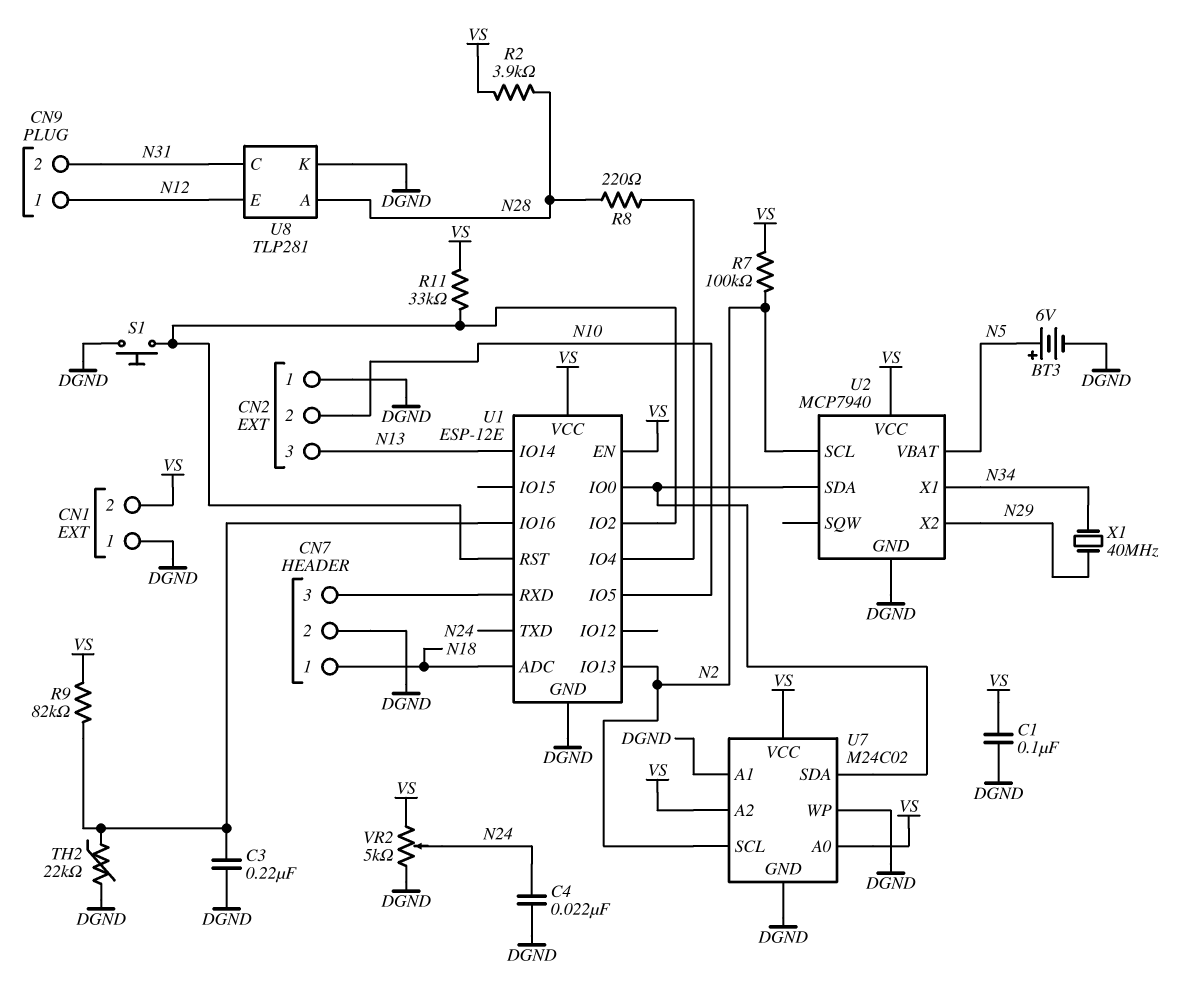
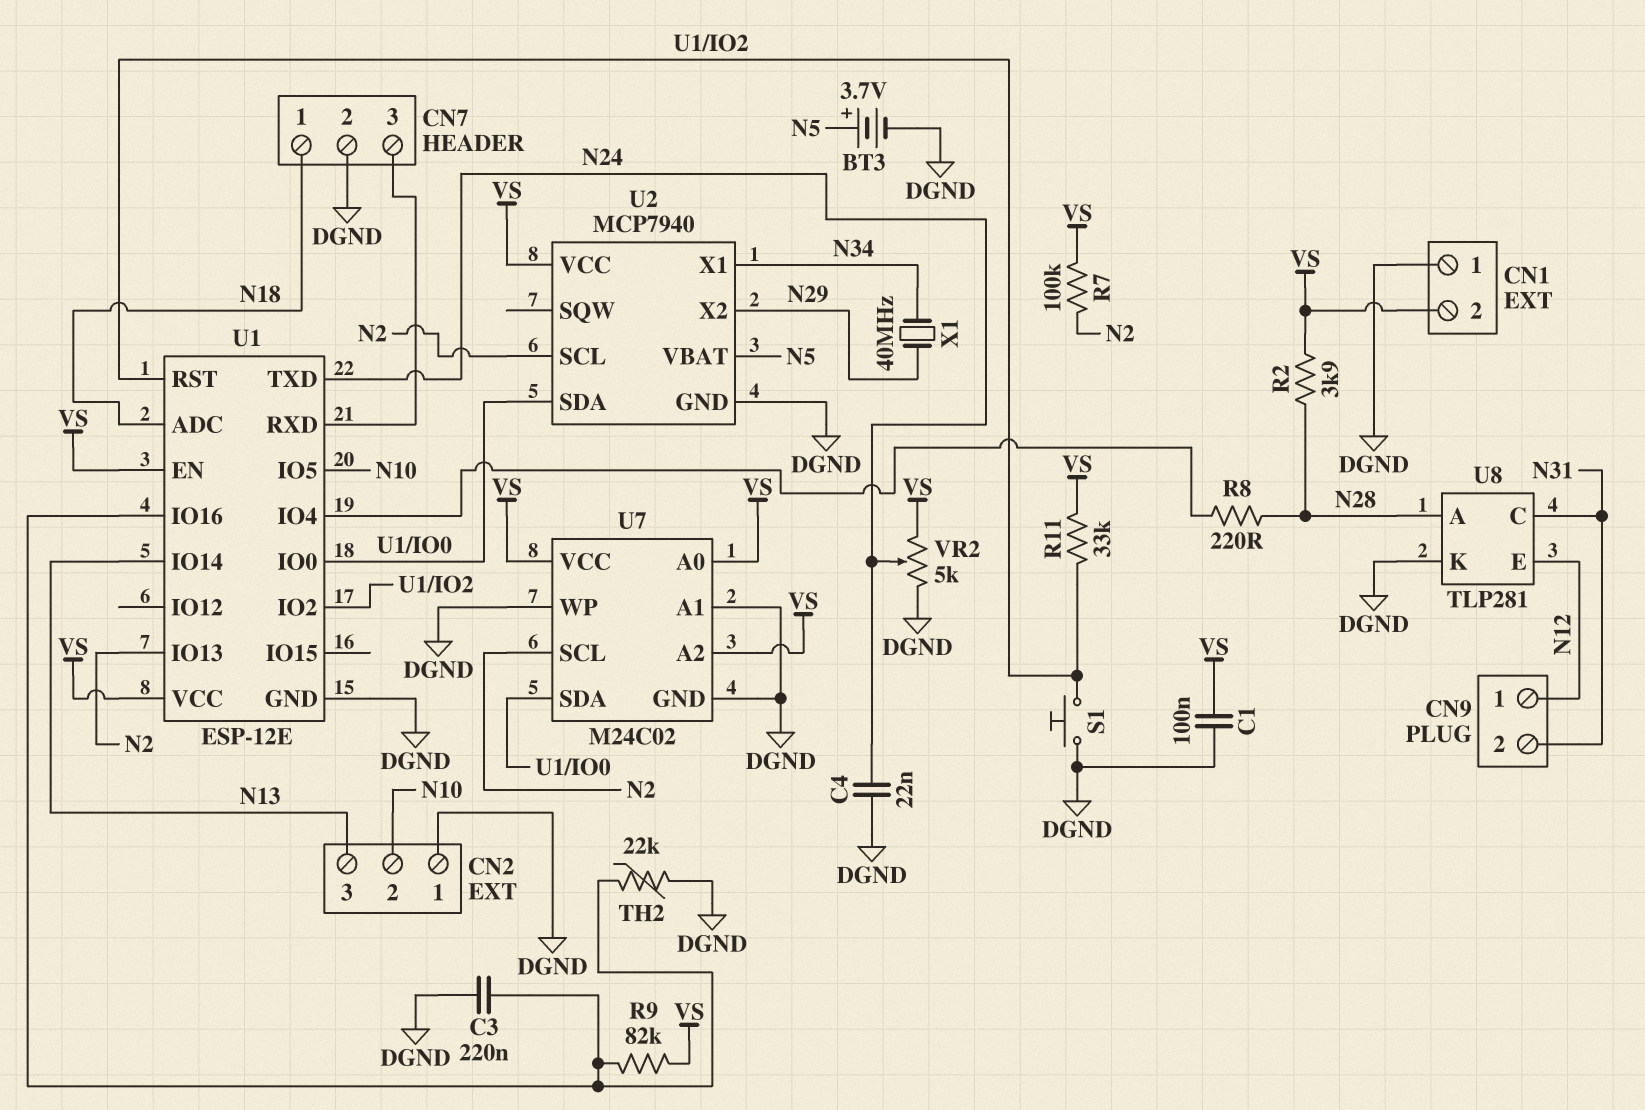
BT3: 6V (plus N5, minus DGND) -> 3.7V (plus N5, minus DGND)

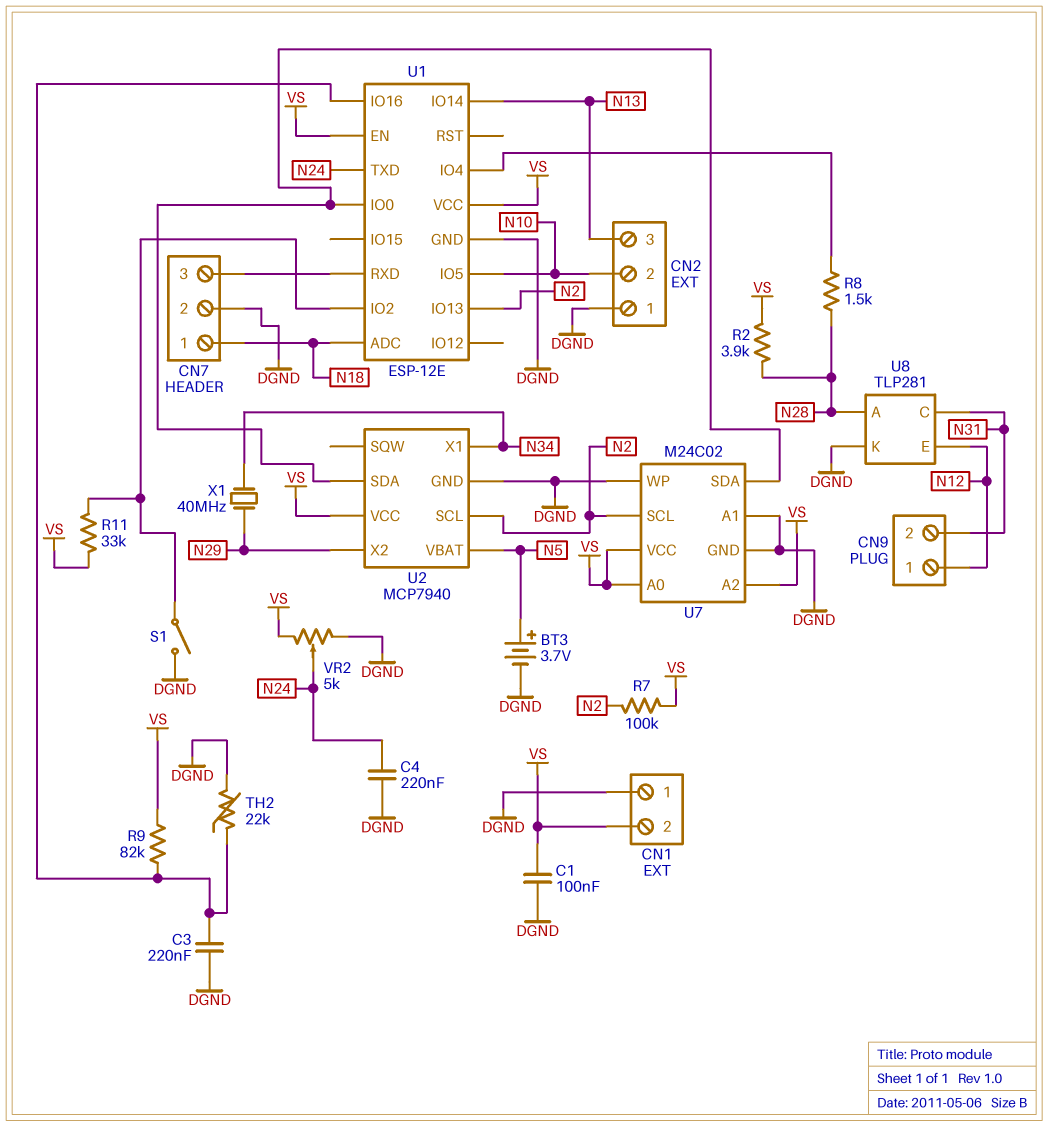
C4: 22nF (DGND, N24) -> 220nF (DGND, N24)
R8: 220 (N28, U1/IO4) -> 1.5k (N28, U1/IO4)
S1: button (DGND, U1/IO2) -> switch (DGND, U1/IO2)
U1 pin RST: U1/IO2 -> none

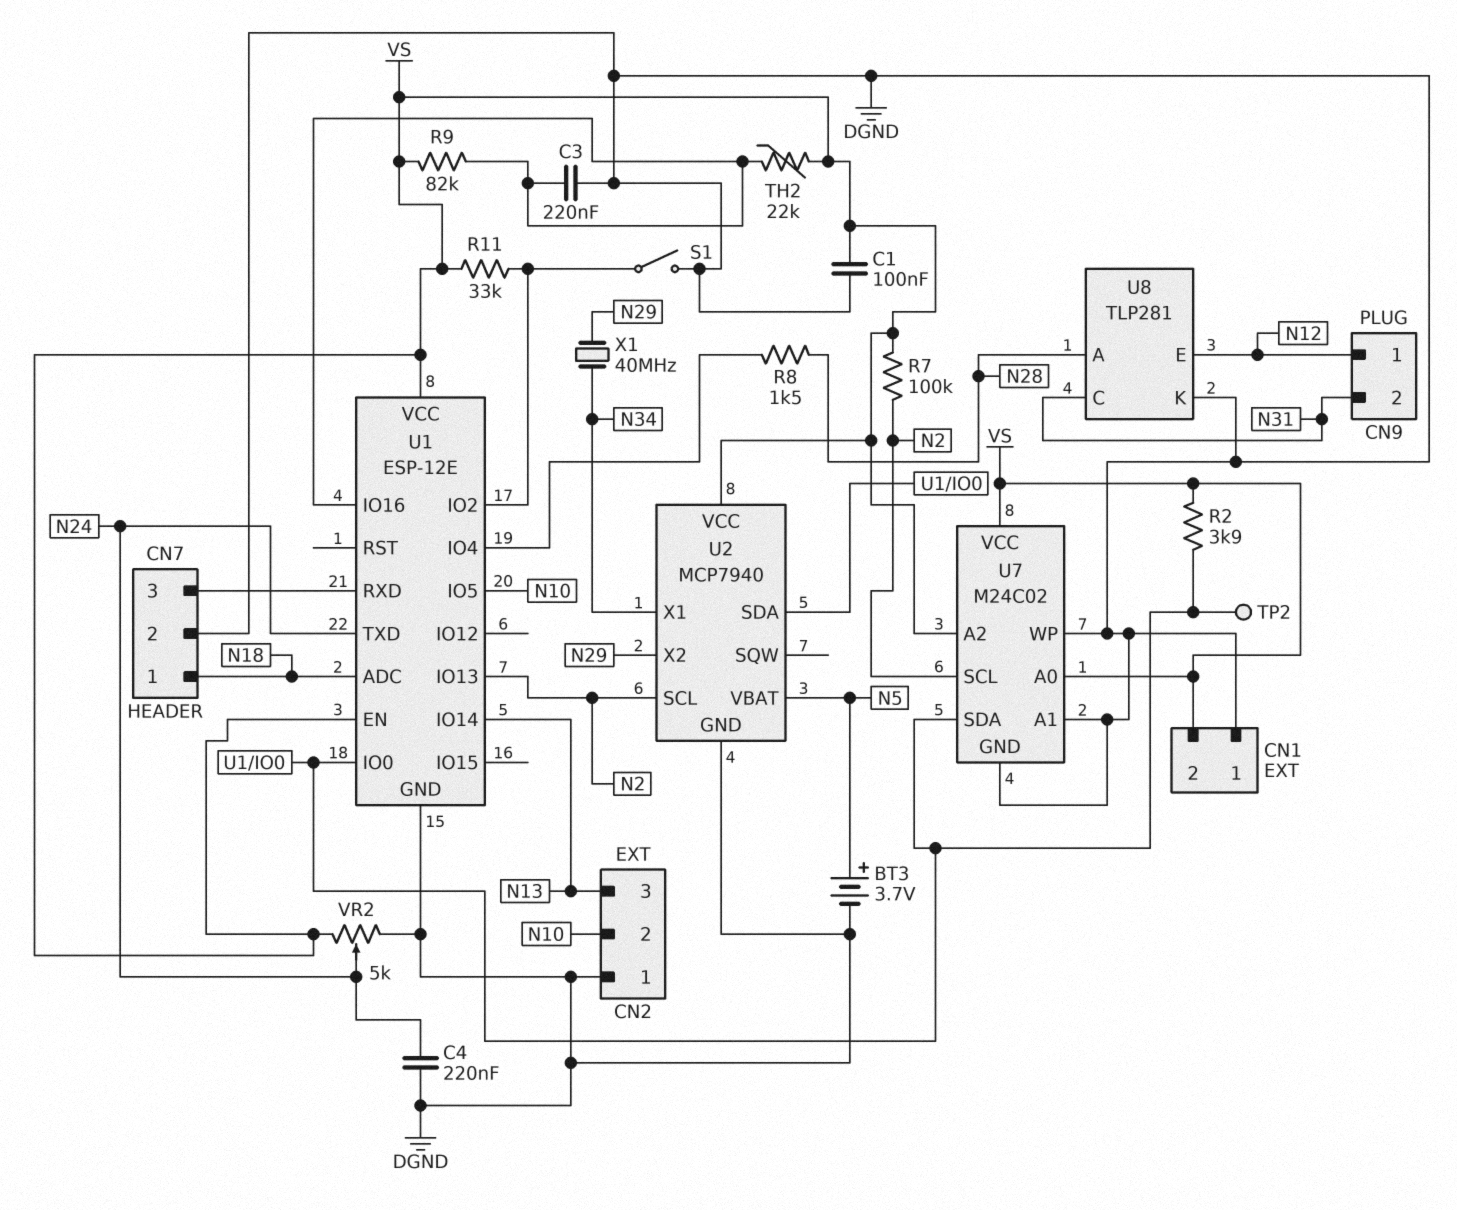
R2: 3.9k (N28, VS) -> 3.9k (U1/IO0, VS)
TH2: 22k (DGND, U1/IO16) -> 22k (U1/IO16, VS)
TP2: none -> test point (U1/IO0)

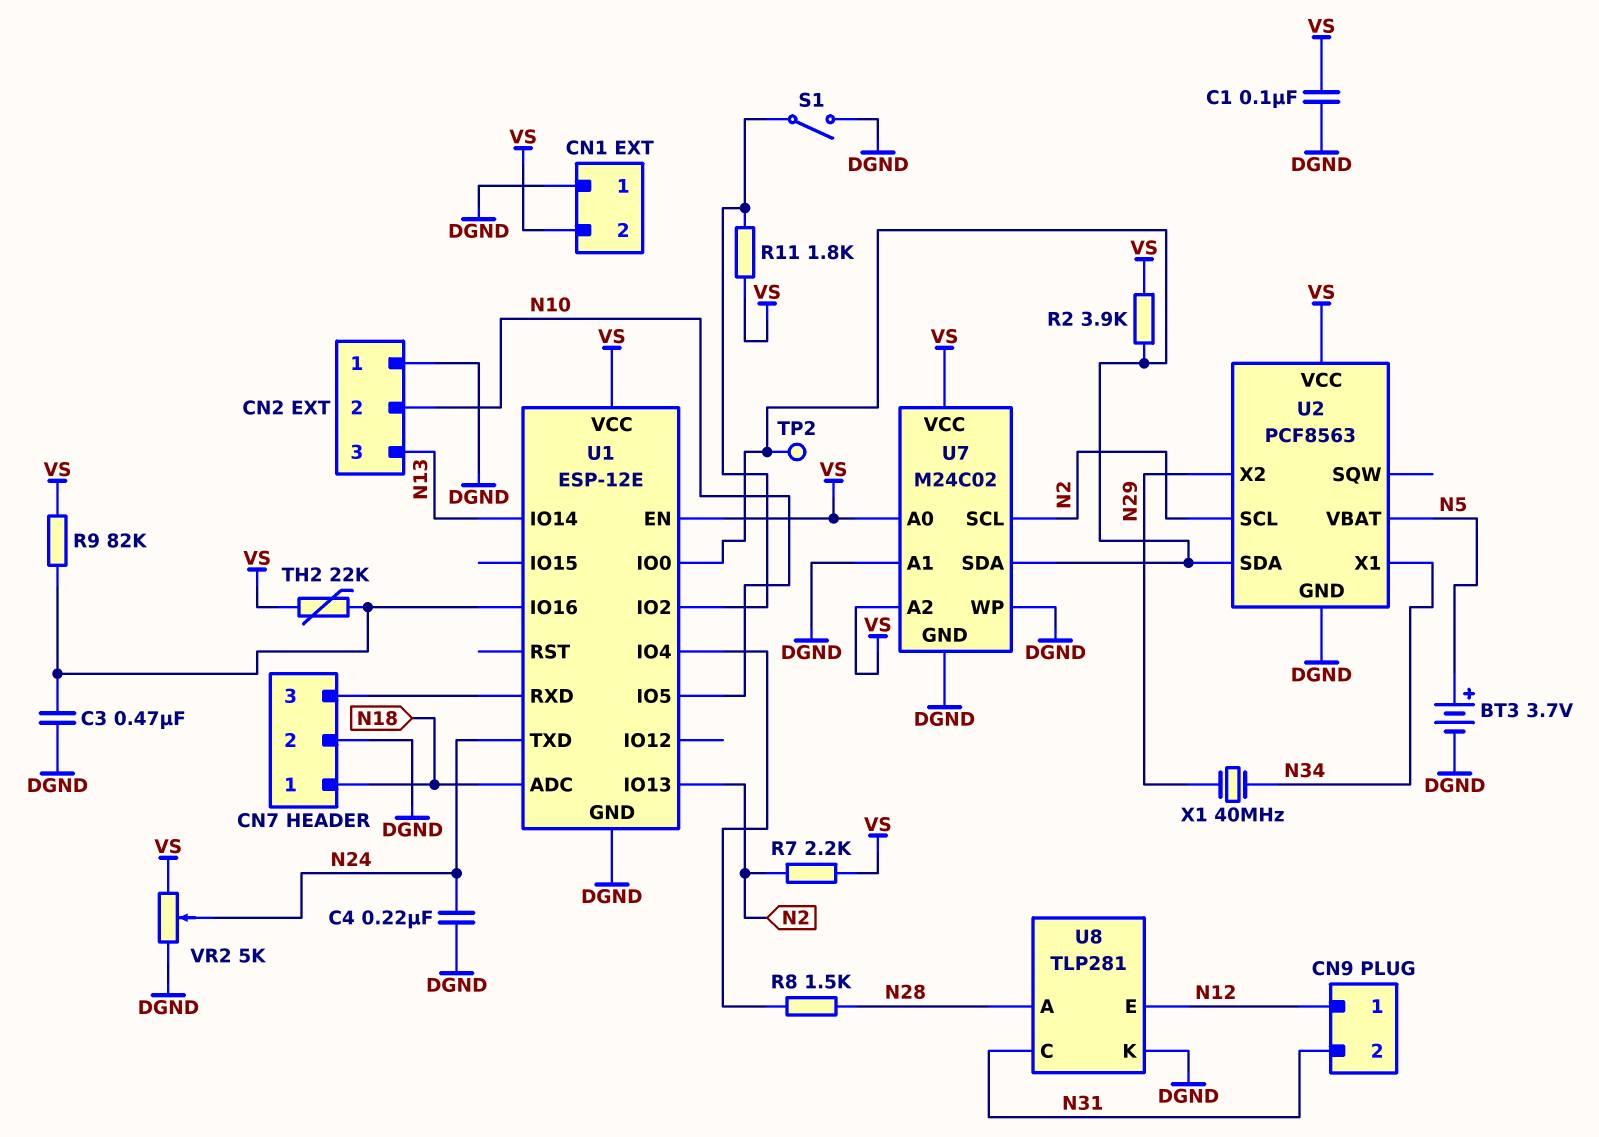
C3: 220nF (DGND, U1/IO16) -> 470nF (DGND, U1/IO16)
R7: 100k (N2, VS) -> 2.2k (N2, VS)
R11: 33k (U1/IO2, VS) -> 1.8k (U1/IO2, VS)
U2: MCP7940 -> PCF8563

